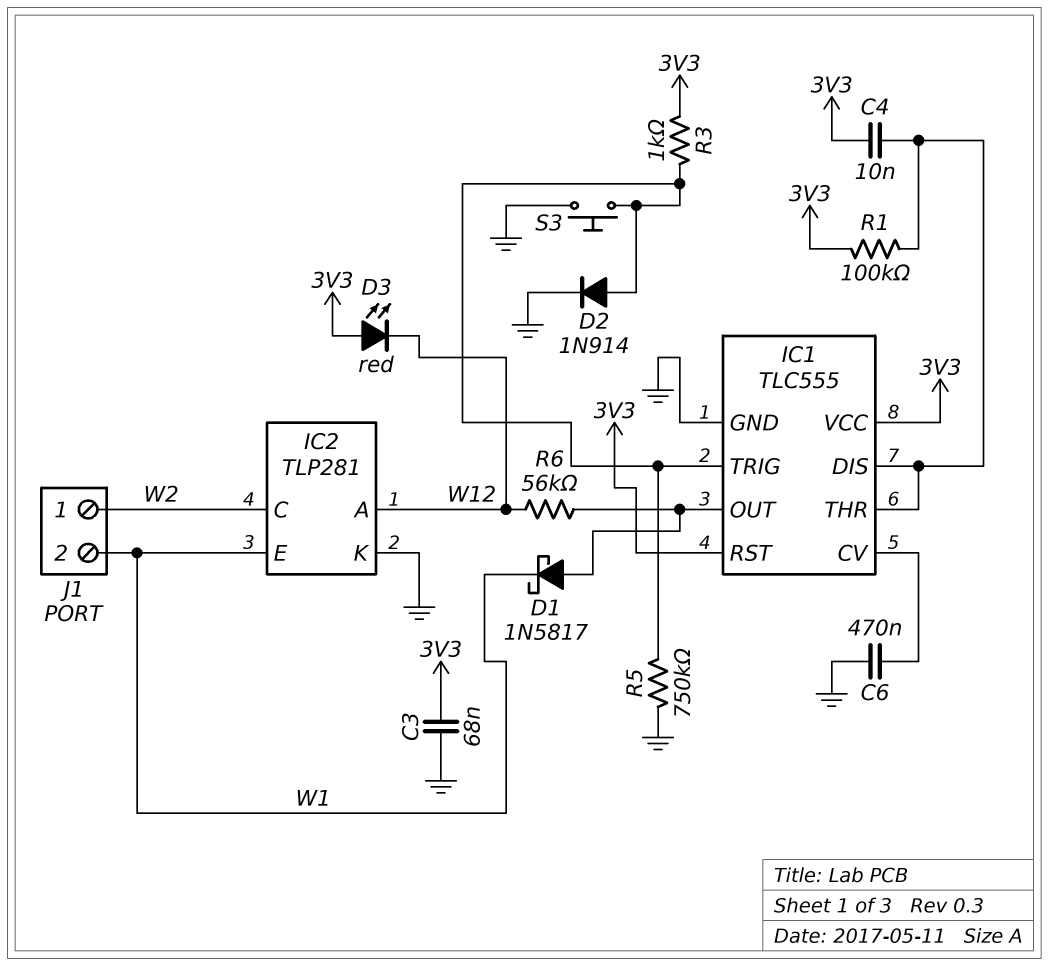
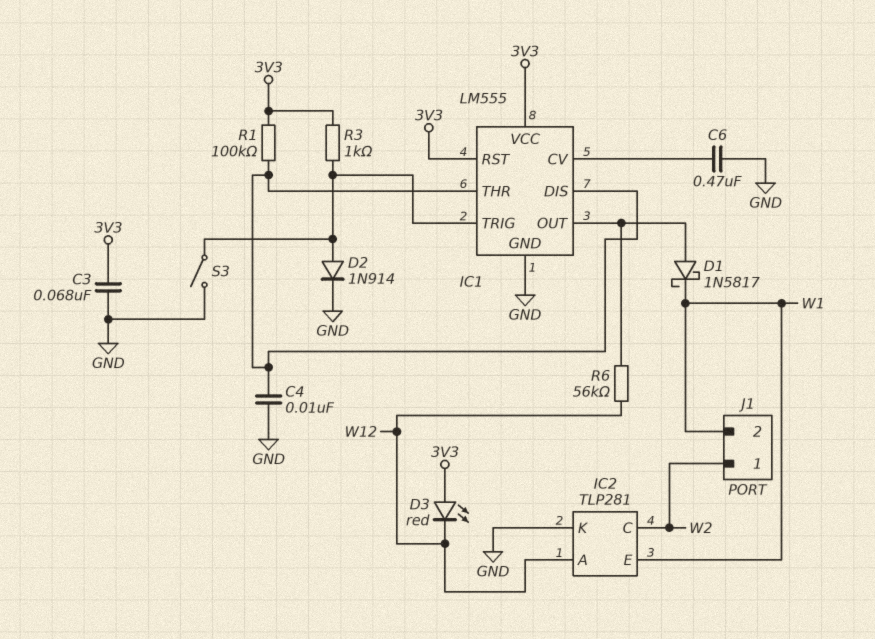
C4: 10nF (3V3, IC1/DIS) -> 10nF (GND, IC1/DIS)
IC1: TLC555 -> LM555
R5: 750k (GND, IC1/TRIG) -> none
S3: button (GND, IC1/TRIG) -> switch (GND, IC1/TRIG)

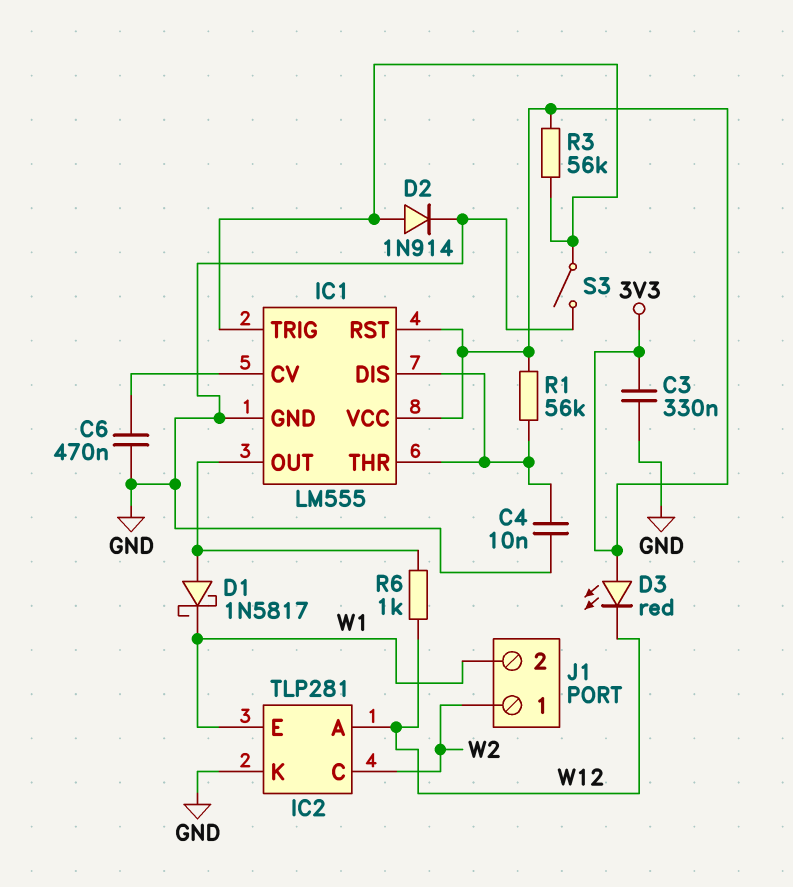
C3: 68nF (3V3, GND) -> 330nF (3V3, GND)
R1: 100k (3V3, IC1/DIS) -> 56k (3V3, IC1/DIS)
R3: 1k (3V3, IC1/TRIG) -> 56k (3V3, IC1/TRIG)
R6: 56k (IC1/OUT, W12) -> 1k (IC1/OUT, W12)

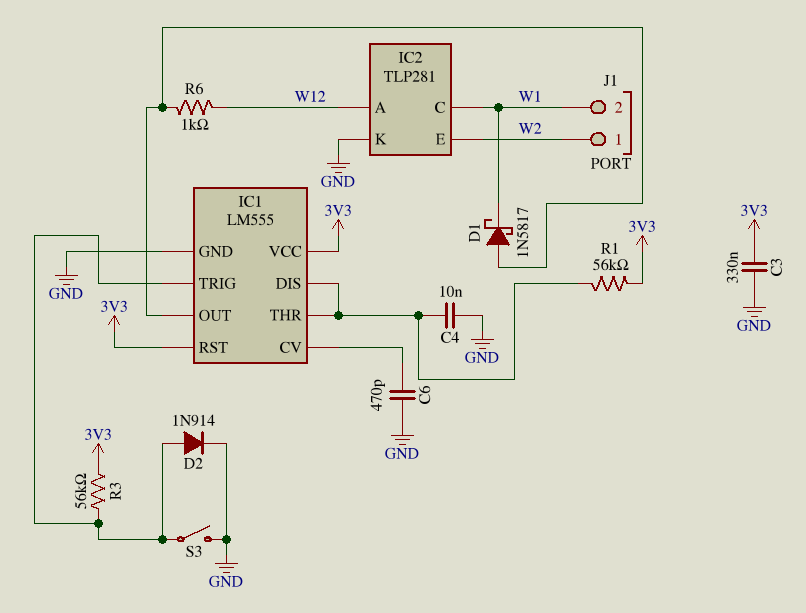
C6: 470nF (GND, IC1/CV) -> 470pF (GND, IC1/CV)
D3: LED red (A 3V3, K W12) -> none
IC2 pin C: W2 -> W1
IC2 pin E: W1 -> W2

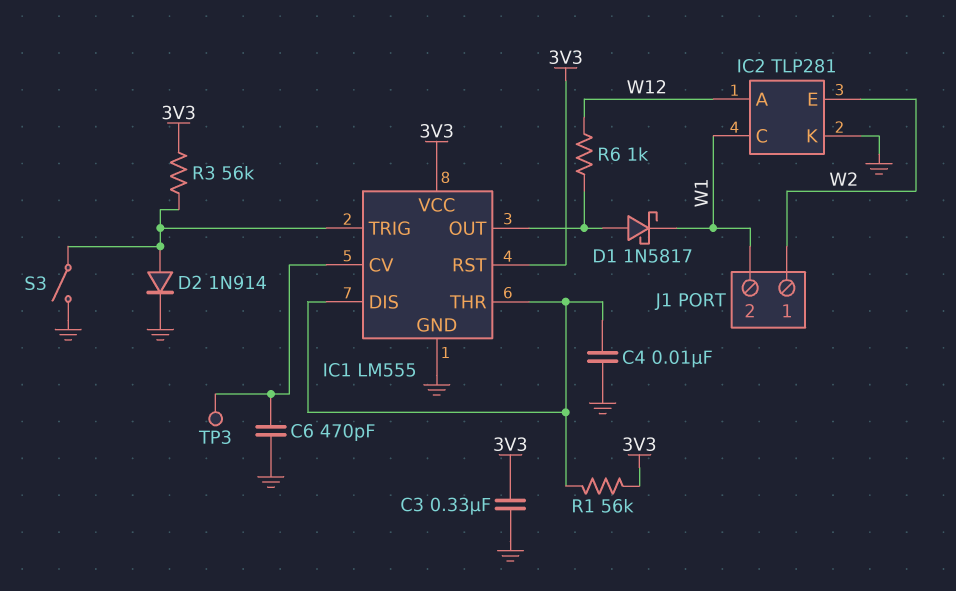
TP3: none -> test point (IC1/CV)

